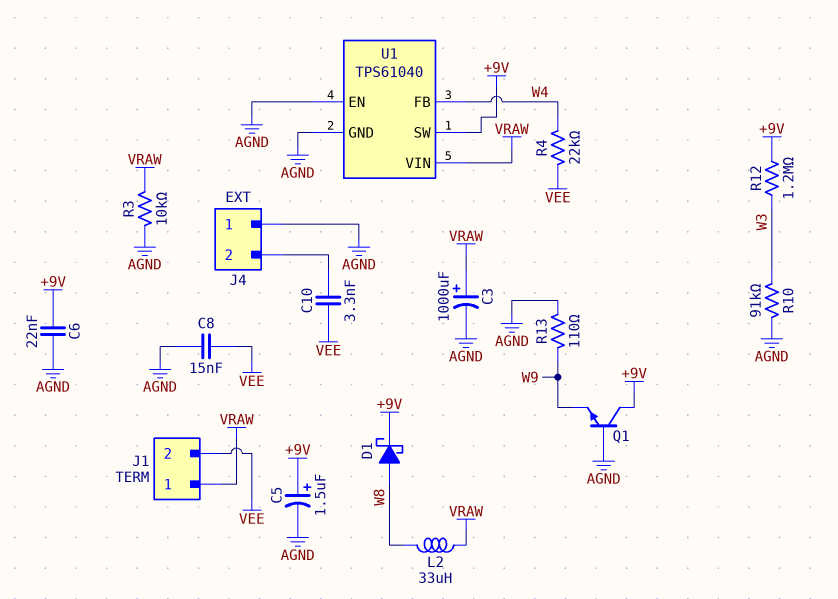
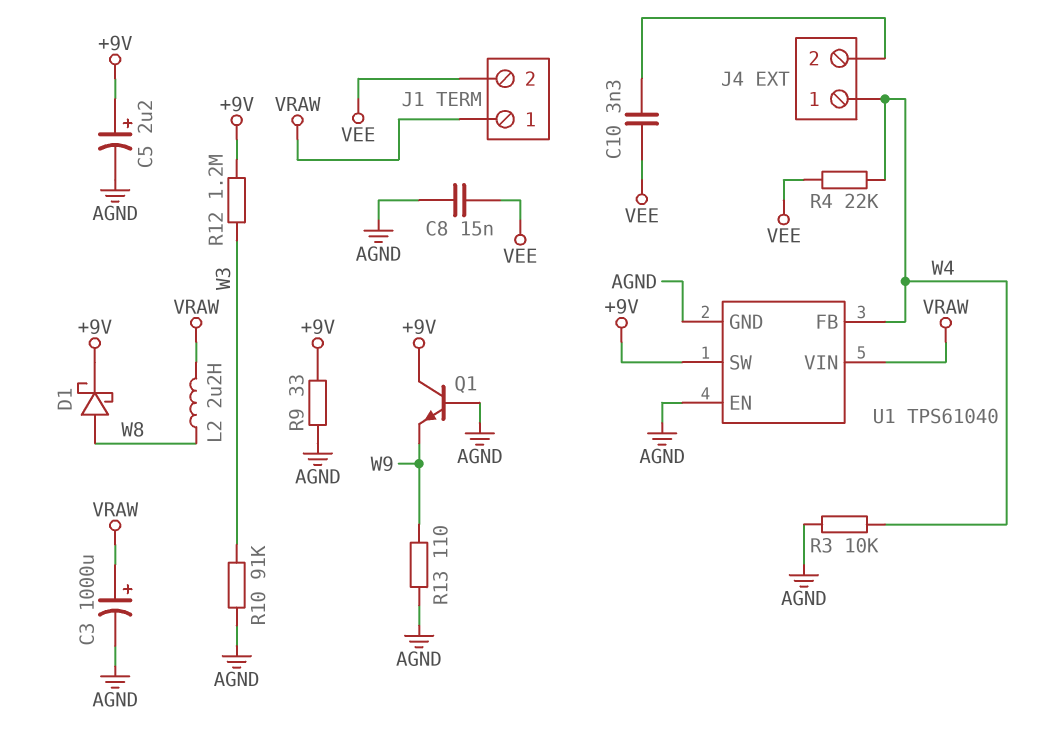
C5: 1.5uF (plus +9V, minus AGND) -> 2.2uF (plus +9V, minus AGND)
C6: 22nF (+9V, AGND) -> none
J4 pin 1: AGND -> W4
L2: 33uH (VRAW, W8) -> 2.2uH (VRAW, W8)
R3: 10k (AGND, VRAW) -> 10k (AGND, W4)
R9: none -> 33 (+9V, AGND)

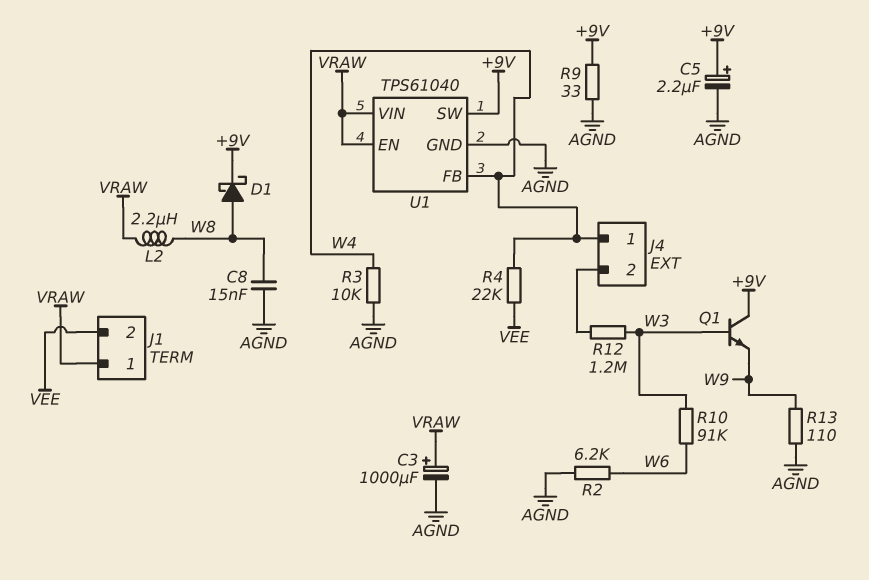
C8: 15nF (AGND, VEE) -> 15nF (AGND, W8)
C10: 3.3nF (J4/2, VEE) -> none
Q1: NPN (B AGND, C +9V, E W9) -> NPN (B W3, C +9V, E W9)
R2: none -> 6.2k (AGND, W6)
R10: 91k (AGND, W3) -> 91k (W3, W6)
R12: 1.2M (+9V, W3) -> 1.2M (J4/2, W3)
U1 pin EN: AGND -> VRAW

